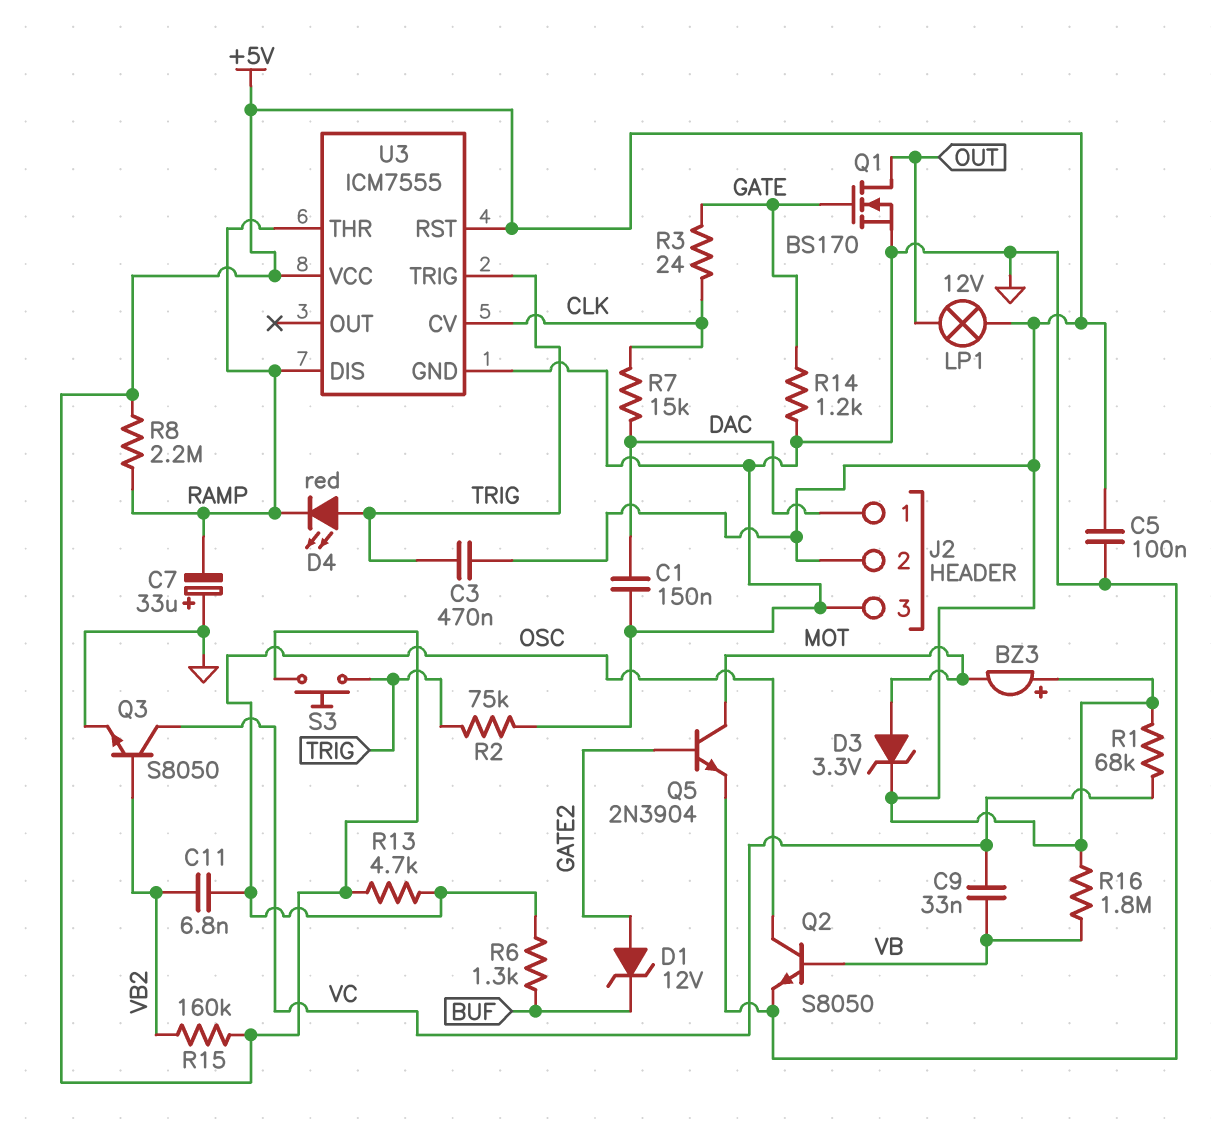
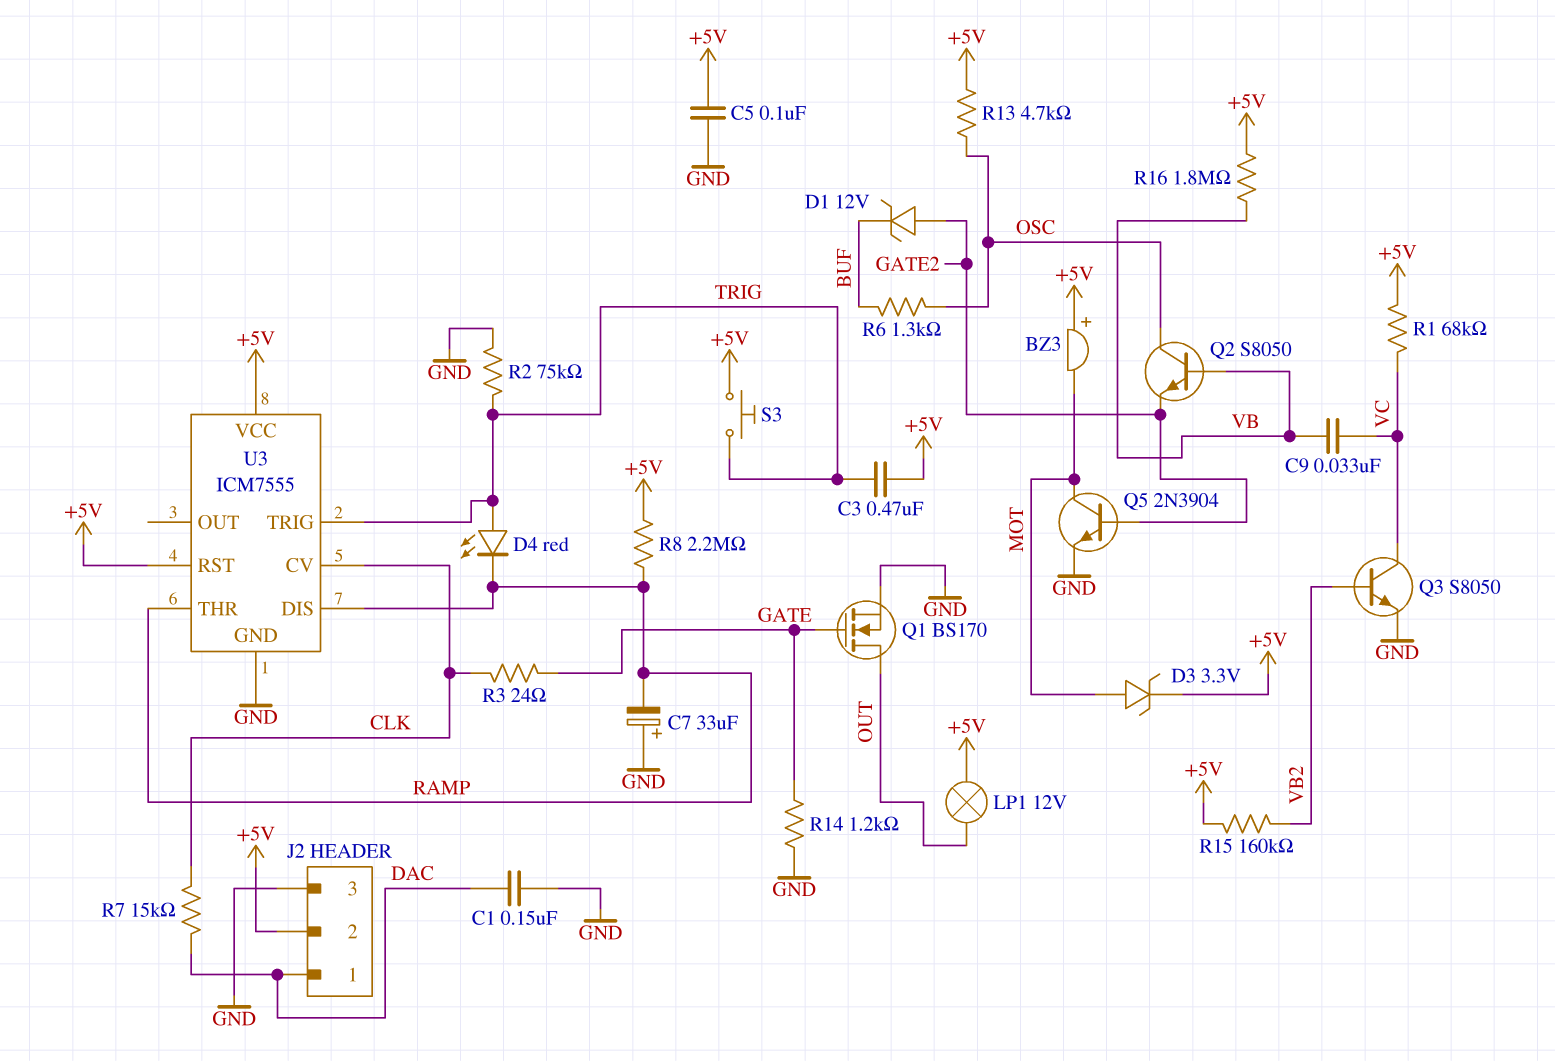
C11: 6.8nF (OSC, VB2) -> none
Q2: NPN S8050 (B VB, C OSC, E GND) -> NPN S8050 (B VB, C OSC, E GATE2)

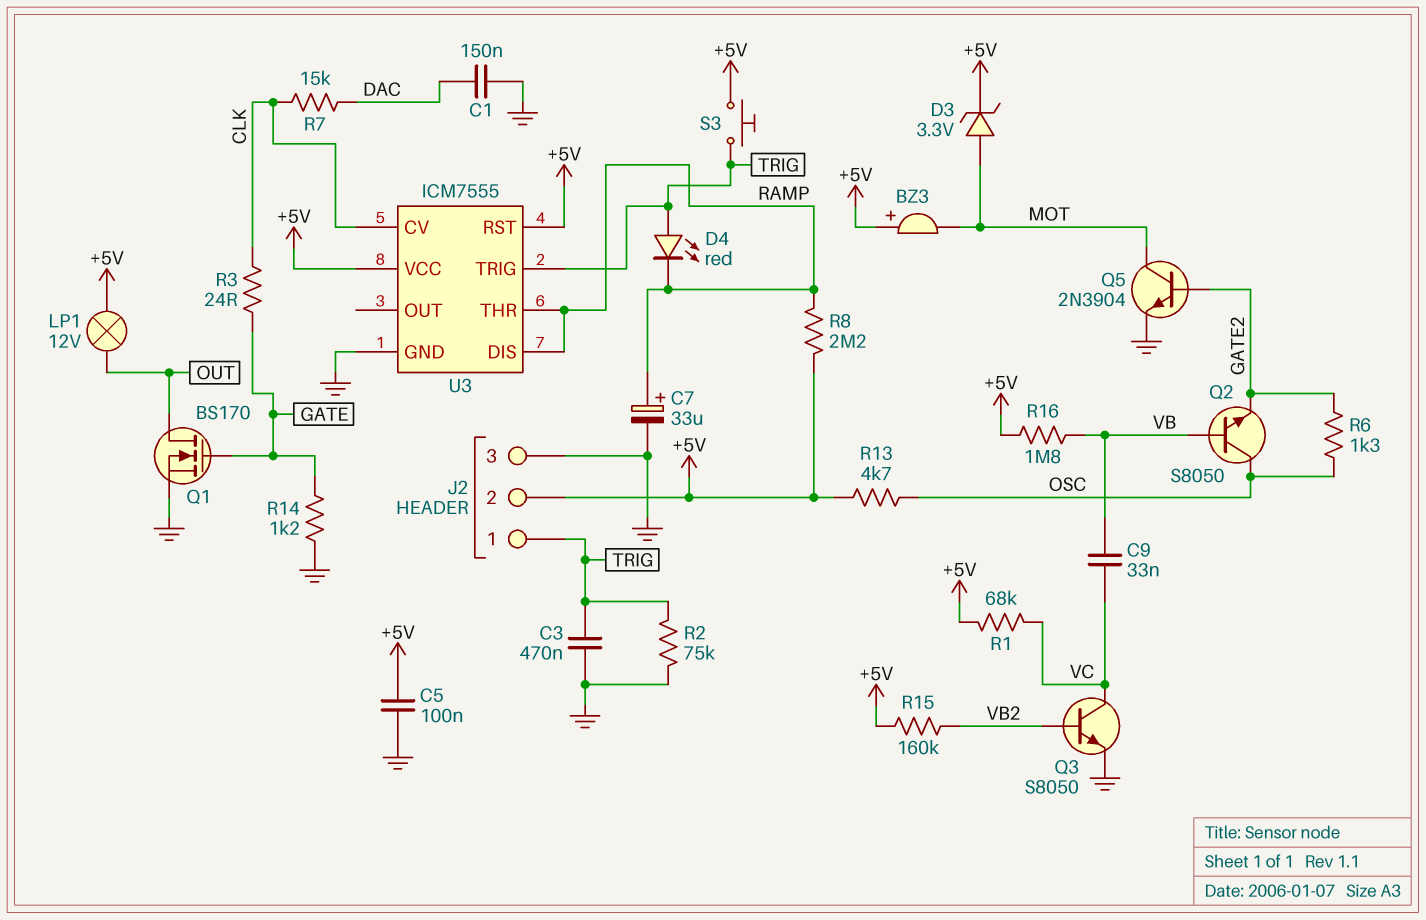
C3: 470nF (+5V, TRIG) -> 470nF (GND, TRIG)
C7: 33uF (plus GND, minus RAMP) -> 33uF (plus RAMP, minus GND)
D1: zener 12V (A GATE2, K BUF) -> none
J2 pin 1: DAC -> TRIG
R6: 1.3k (BUF, OSC) -> 1.3k (GATE2, OSC)

